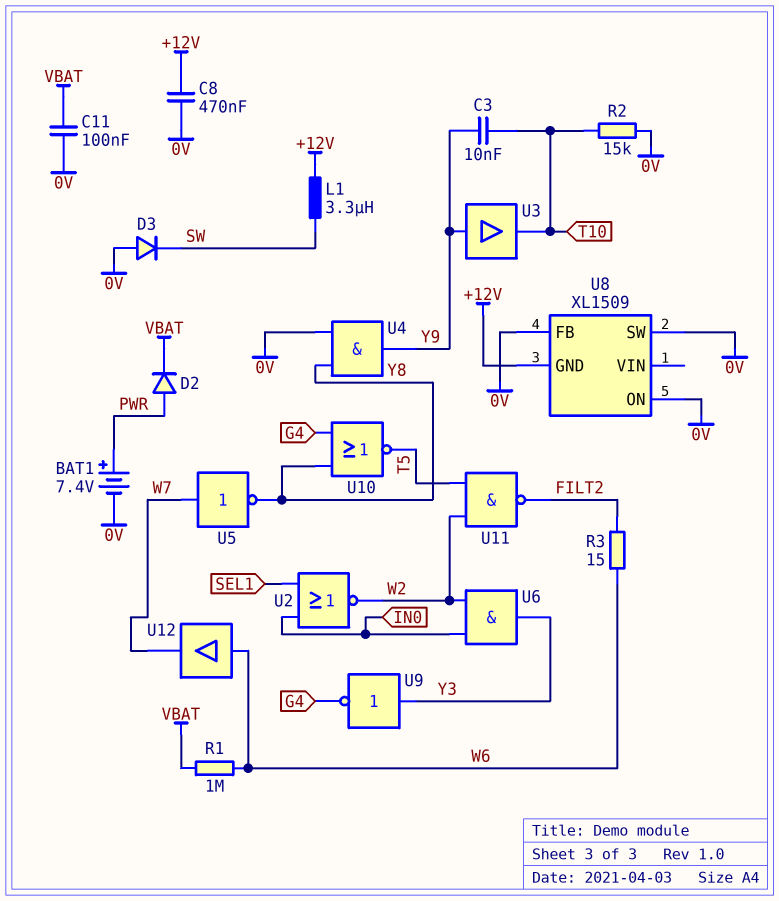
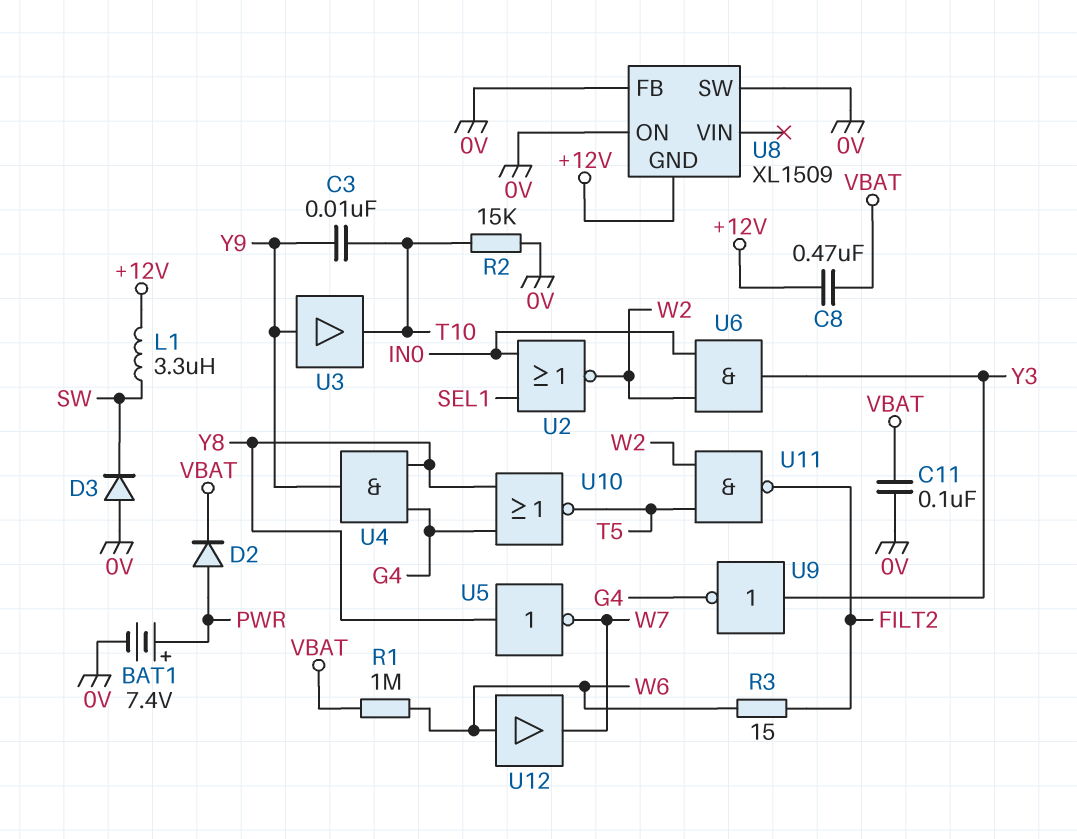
C8: 470nF (+12V, 0V) -> 470nF (+12V, VBAT)
U4: AND (in 0V, in Y8, out Y9) -> AND (in G4, in Y8, out Y9)
U5: NOT (in W7, out Y8) -> NOT (in Y8, out W7)

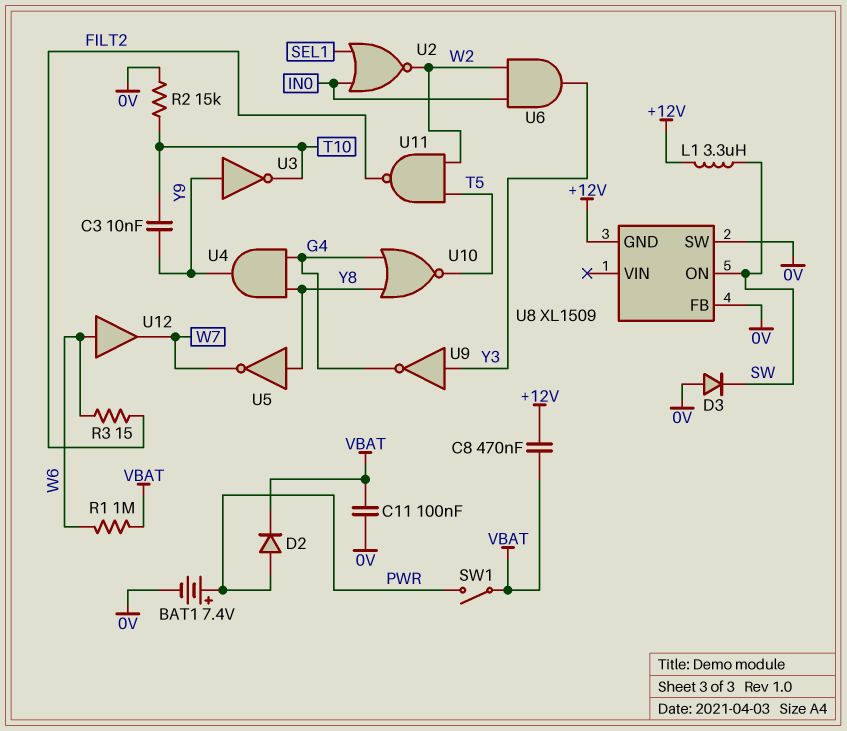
SW1: none -> switch (PWR, VBAT)
U3: buffer (in Y9, out T10) -> NOT (in Y9, out T10)
U8 pin ON: 0V -> SW

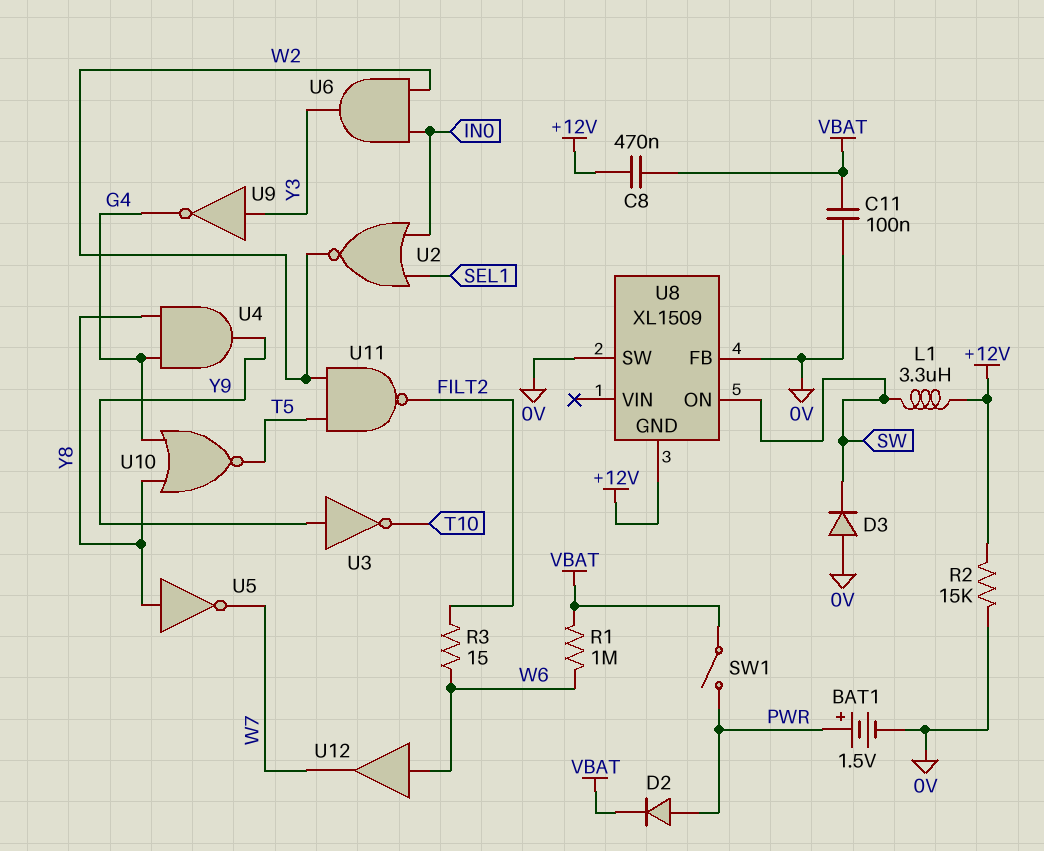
BAT1: 7.4V (plus PWR, minus 0V) -> 1.5V (plus PWR, minus 0V)
C3: 10nF (T10, Y9) -> none
R2: 15k (0V, T10) -> 15k (+12V, 0V)

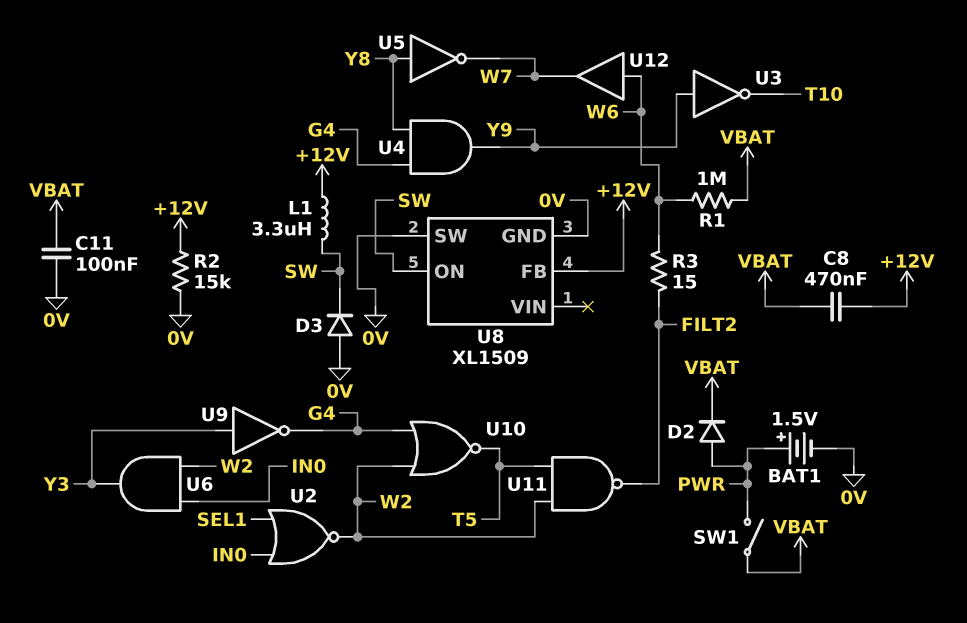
U8 pin FB: 0V -> +12V
U8 pin GND: +12V -> 0V
U10: NOR (in G4, in Y8, out T5) -> NOR (in G4, in W2, out T5)

